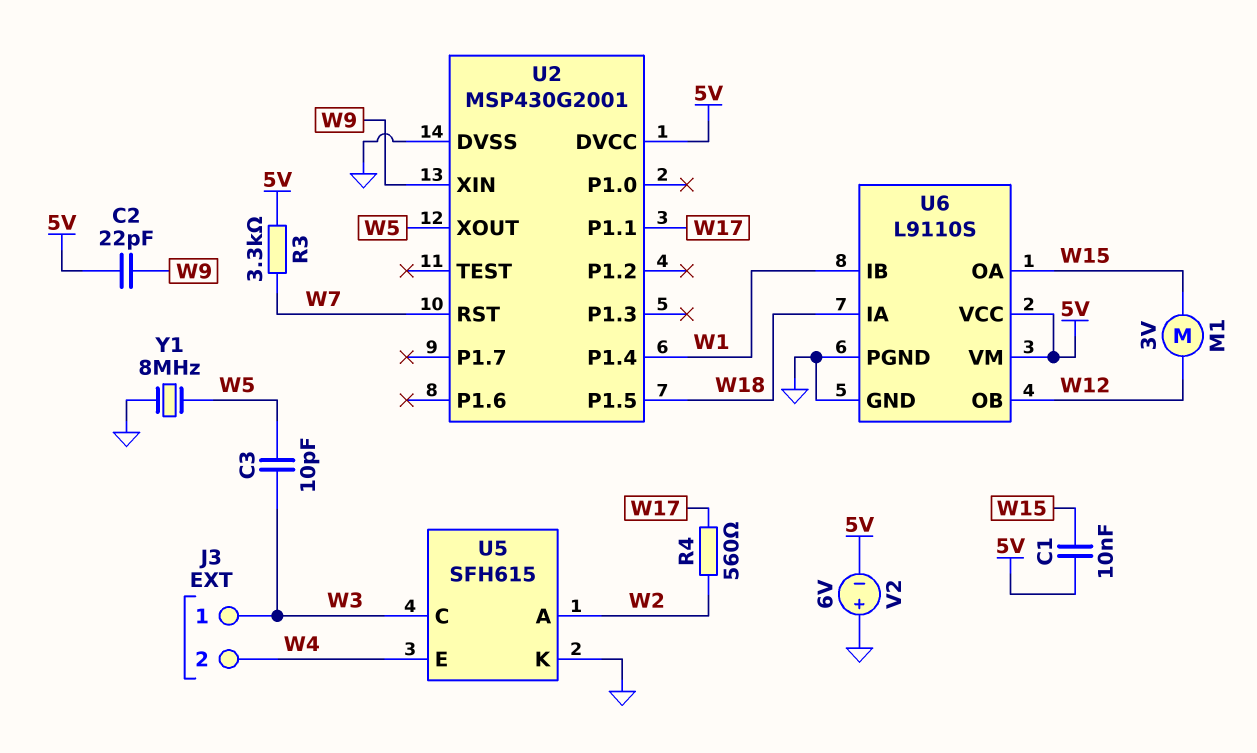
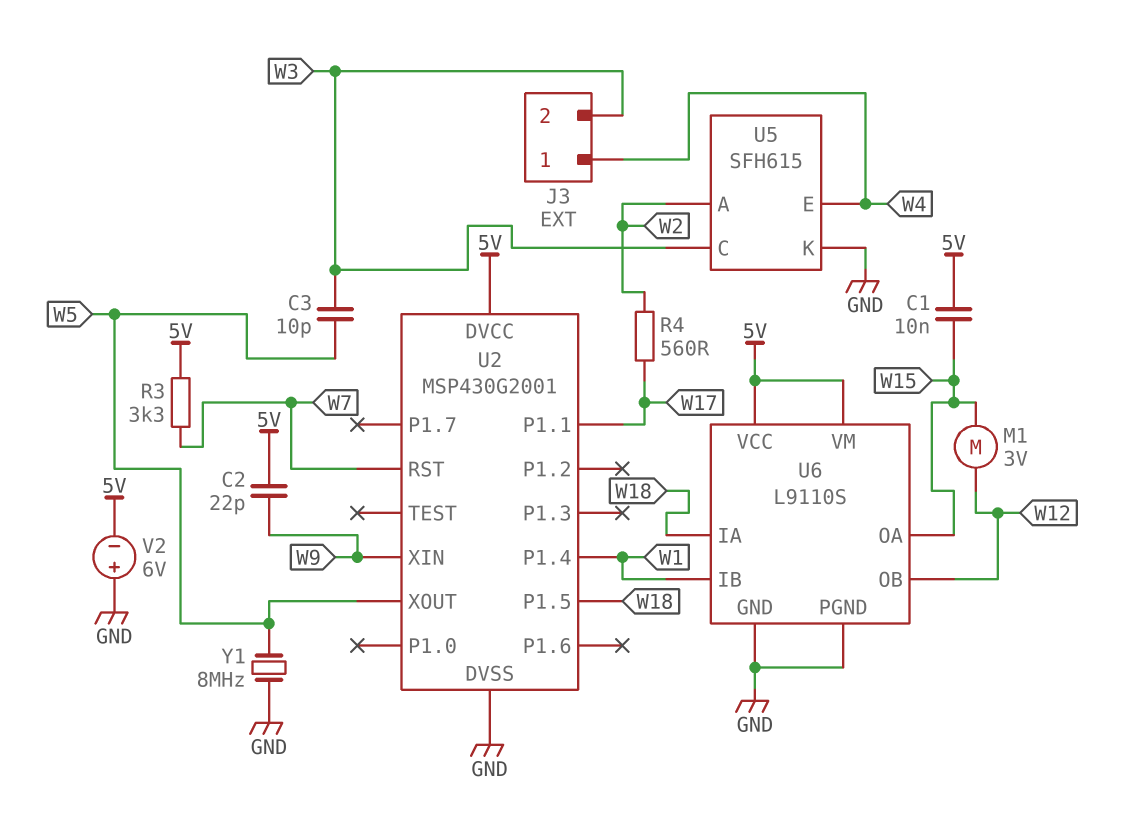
J3 pin 1: W3 -> W4
J3 pin 2: W4 -> W3

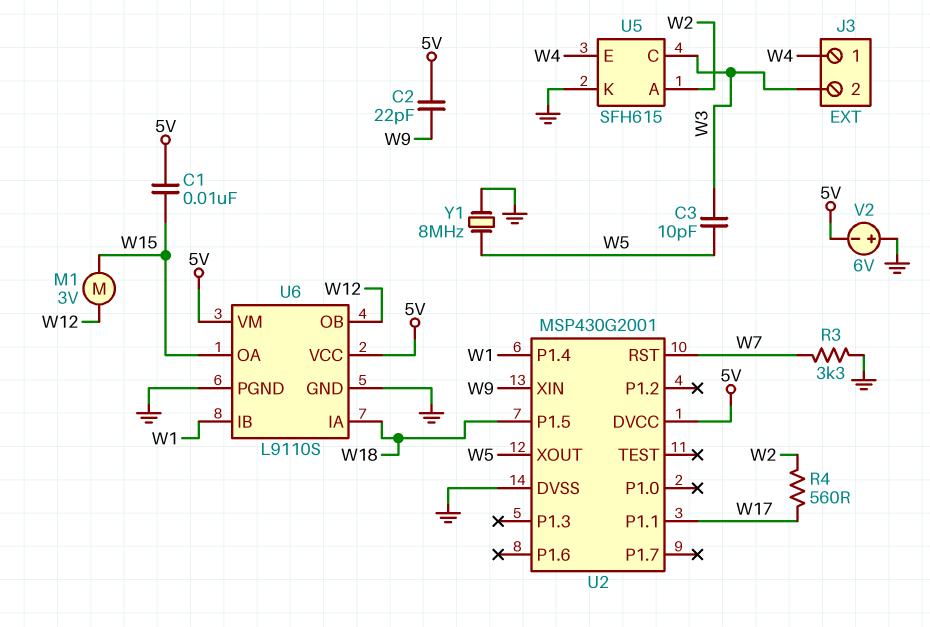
R3: 3.3k (5V, W7) -> 3.3k (GND, W7)

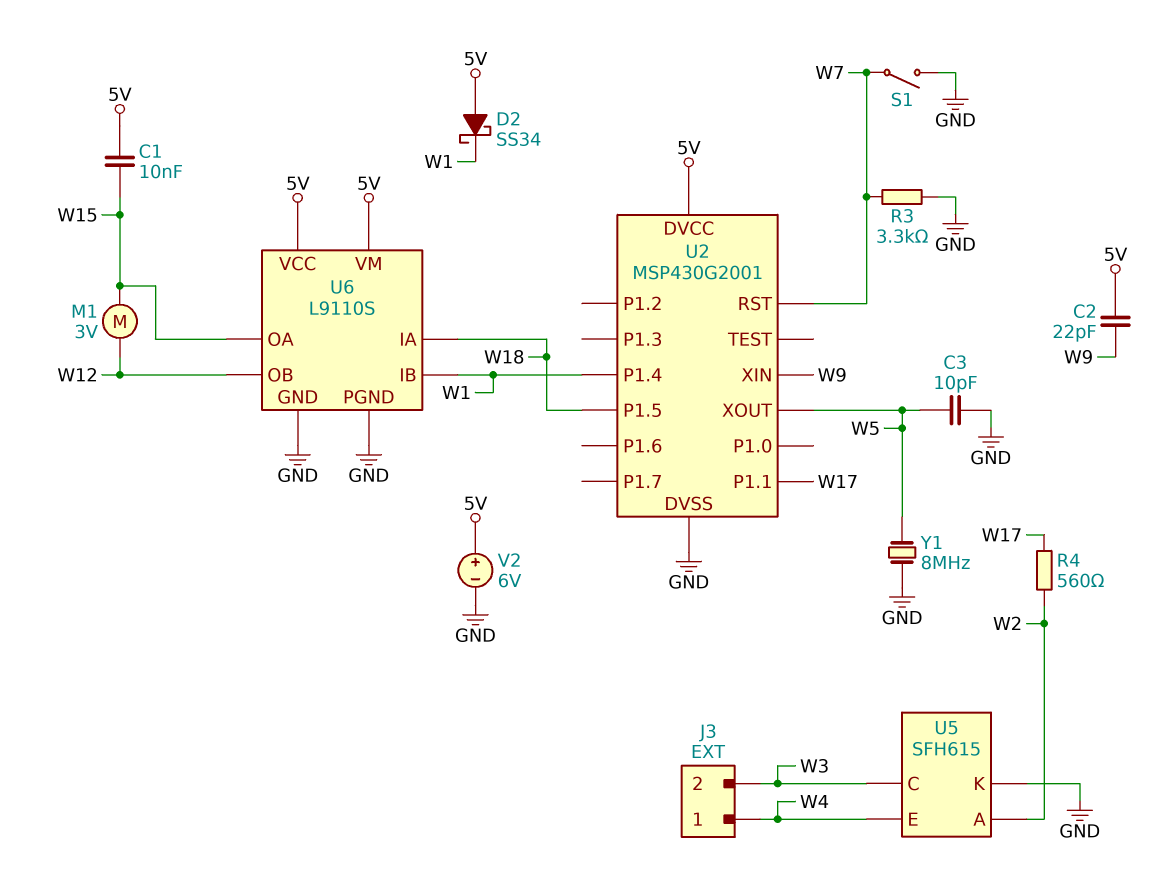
C3: 10pF (W3, W5) -> 10pF (GND, W5)
D2: none -> schottky SS34 (A 5V, K W1)
S1: none -> switch (GND, W7)
V2: 6V (plus GND, minus 5V) -> 6V (plus 5V, minus GND)

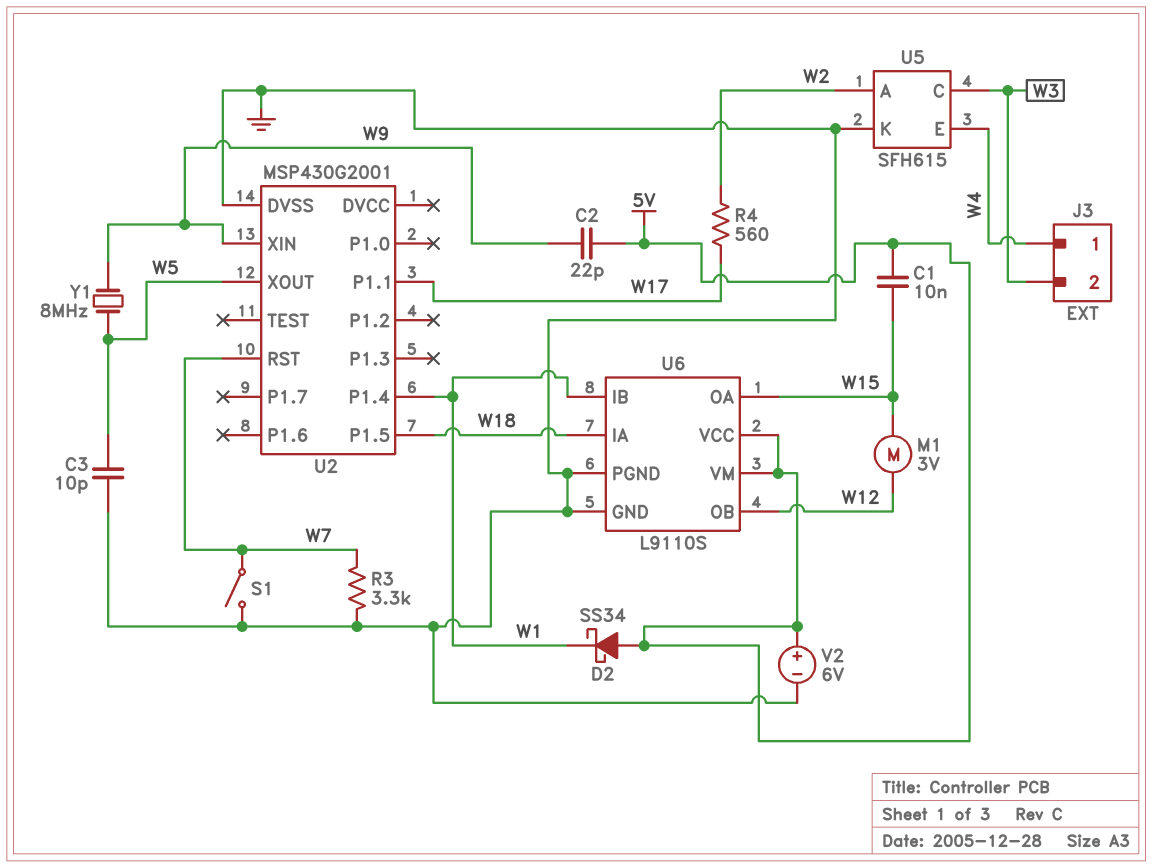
U2 pin DVCC: 5V -> none
Y1: 8MHz (GND, W5) -> 8MHz (W5, W9)

